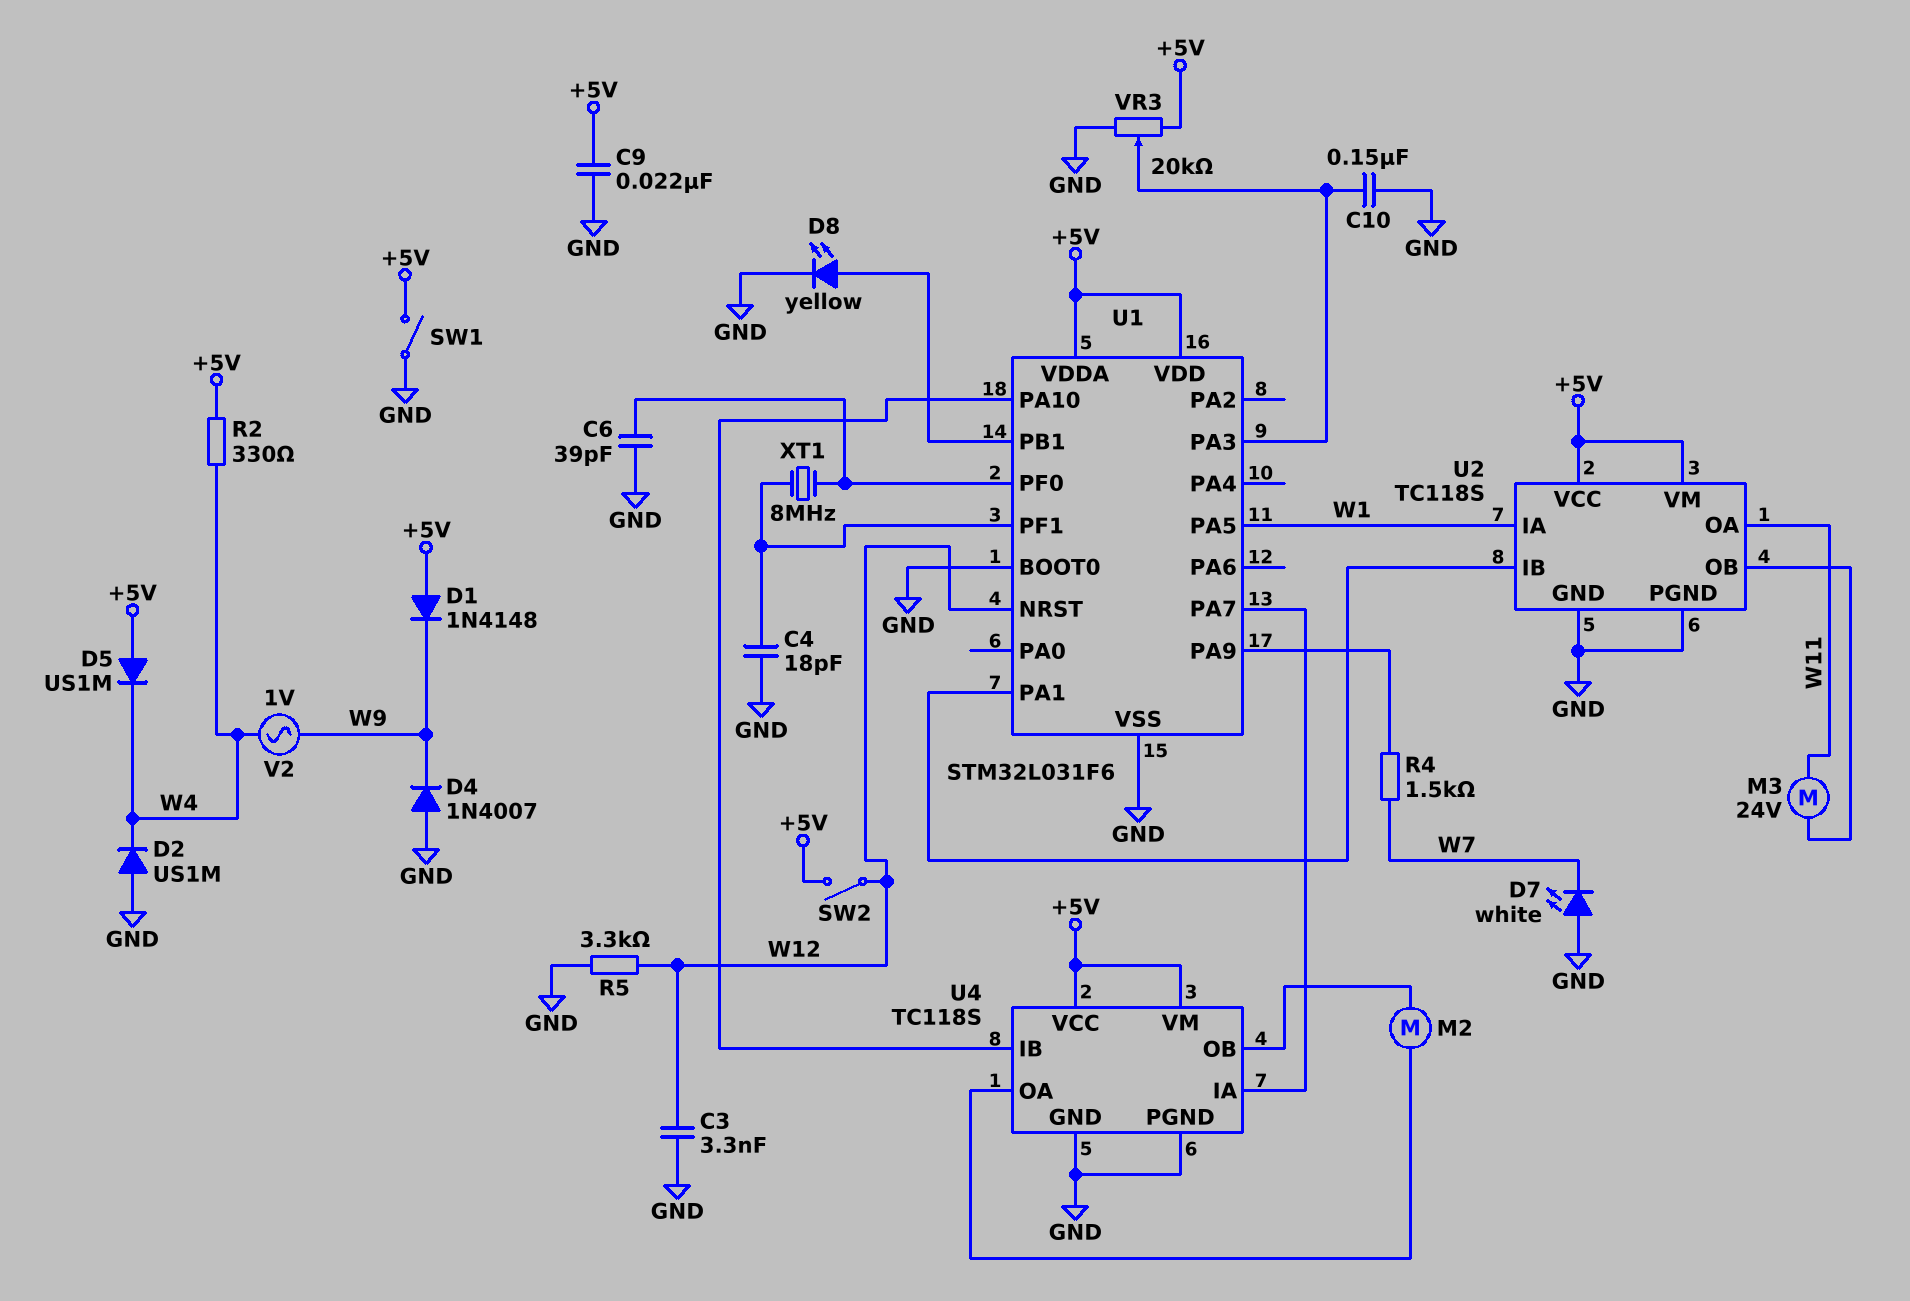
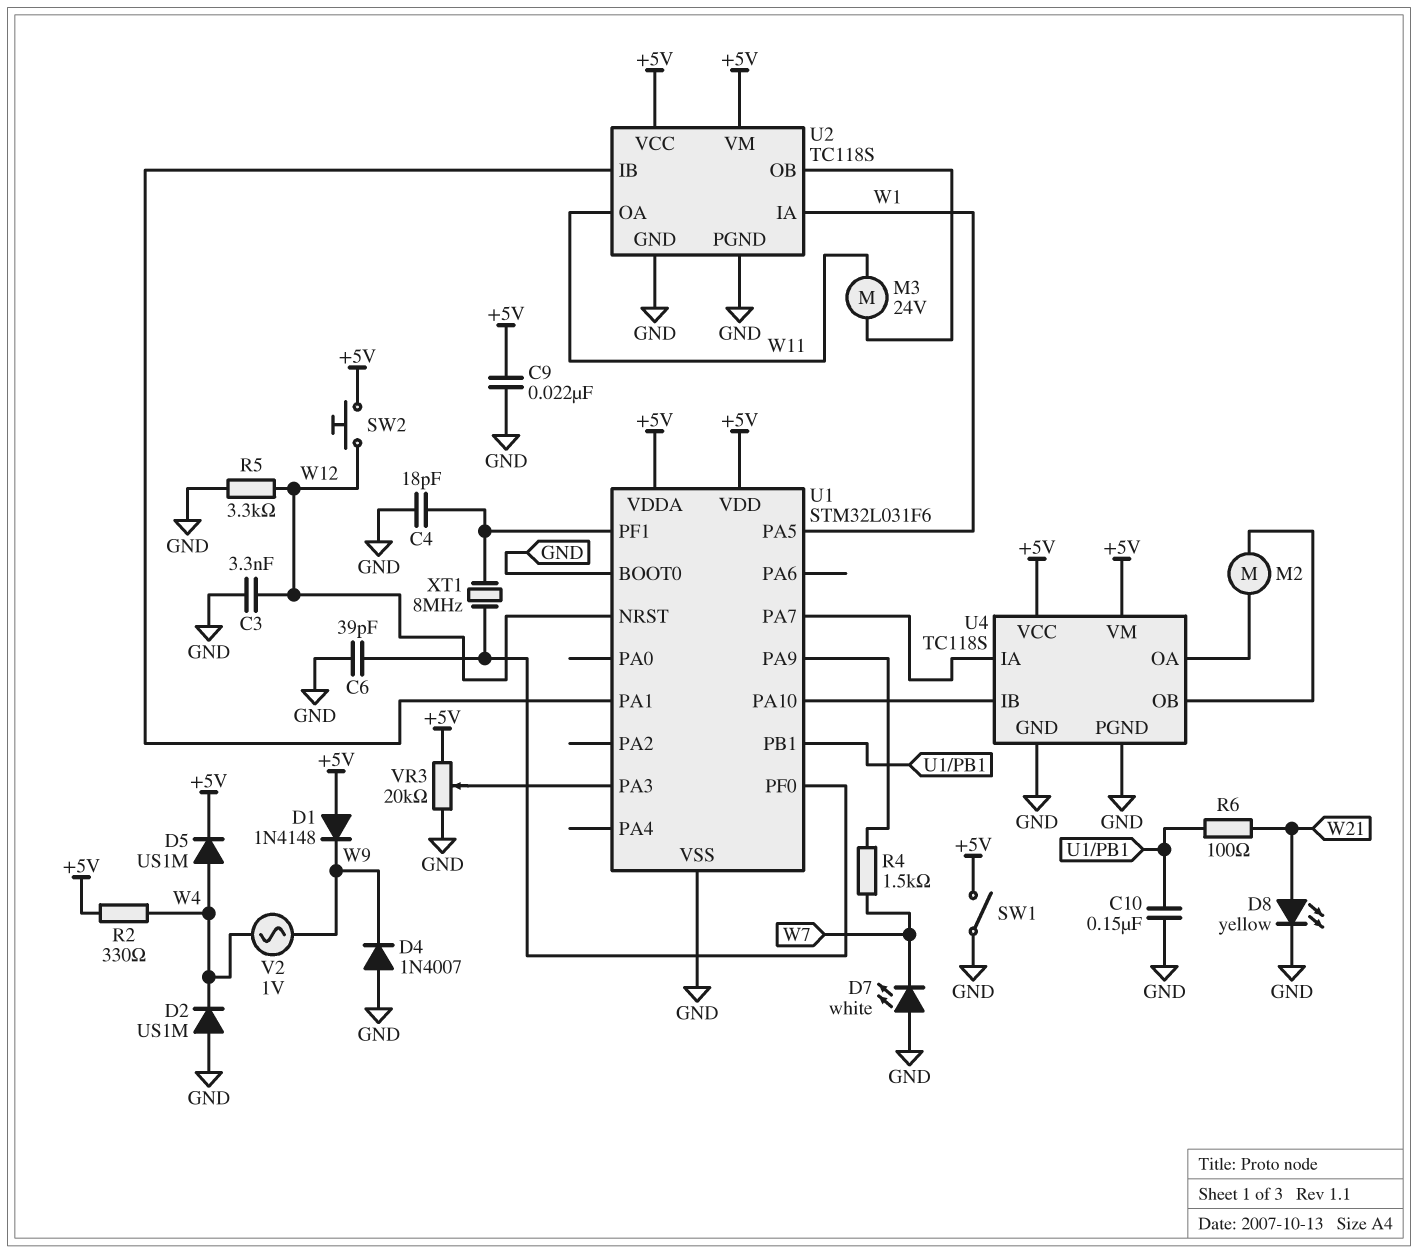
C10: 150nF (GND, U1/PA3) -> 150nF (GND, U1/PB1)
D5: diode US1M (A +5V, K W4) -> diode US1M (A W4, K +5V)
D8: LED yellow (A U1/PB1, K GND) -> LED yellow (A W21, K GND)
R6: none -> 100 (U1/PB1, W21)
SW2: switch (+5V, W12) -> button (+5V, W12)

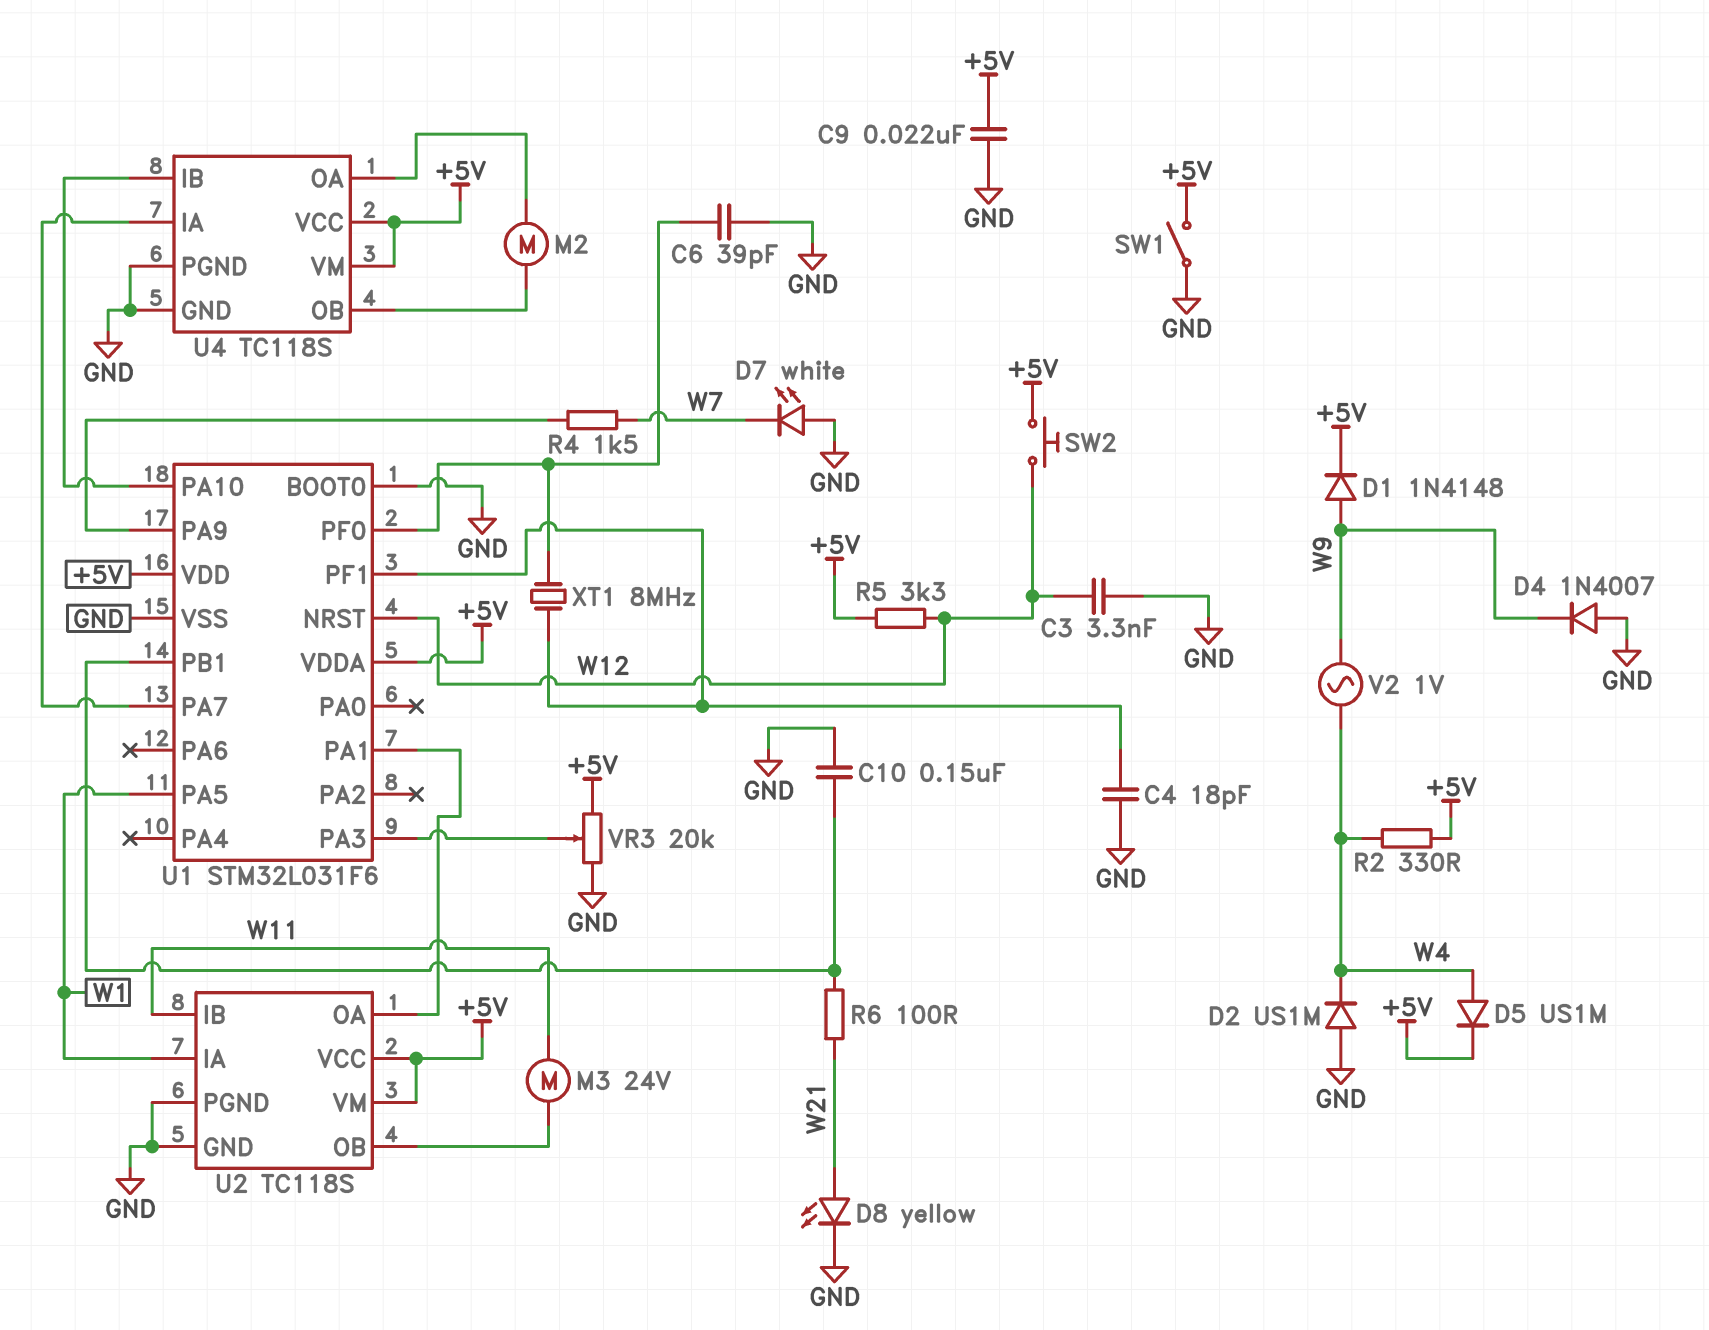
D1: diode 1N4148 (A +5V, K W9) -> diode 1N4148 (A W9, K +5V)
R5: 3.3k (GND, W12) -> 3.3k (+5V, W12)
U2 pin IB: U1/PA1 -> W11
U2 pin OA: W11 -> U1/PA1

